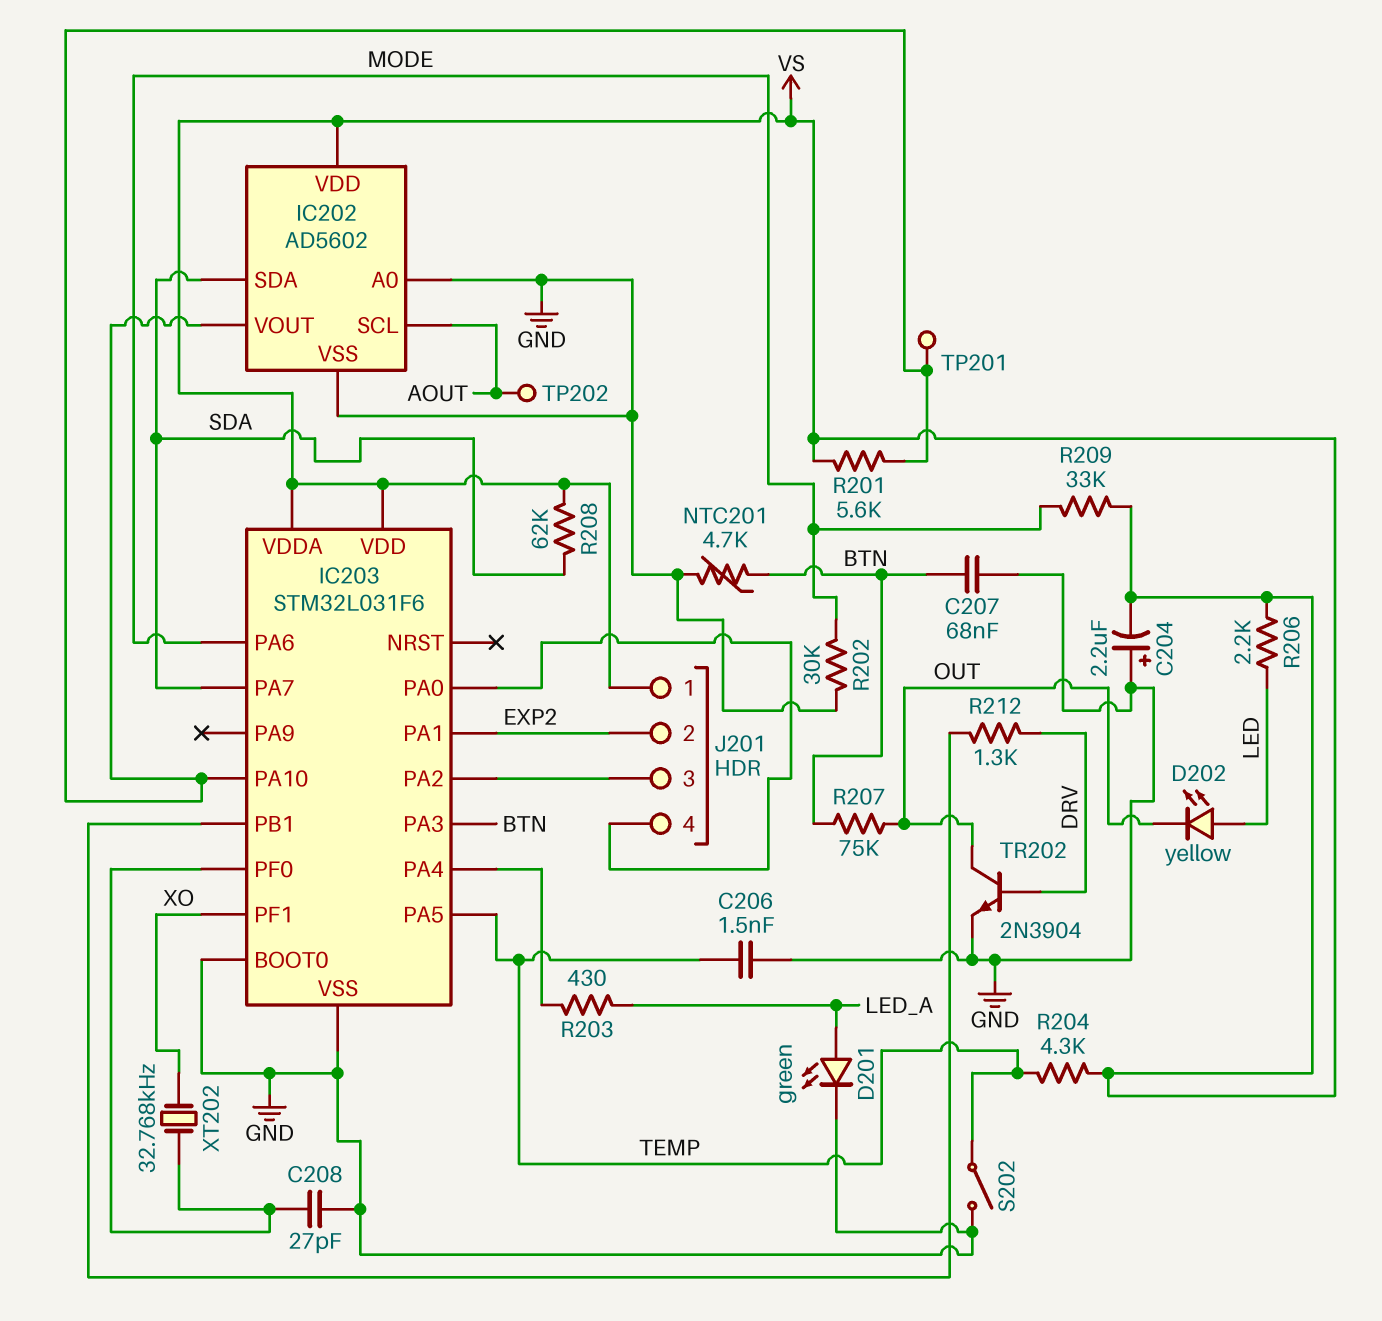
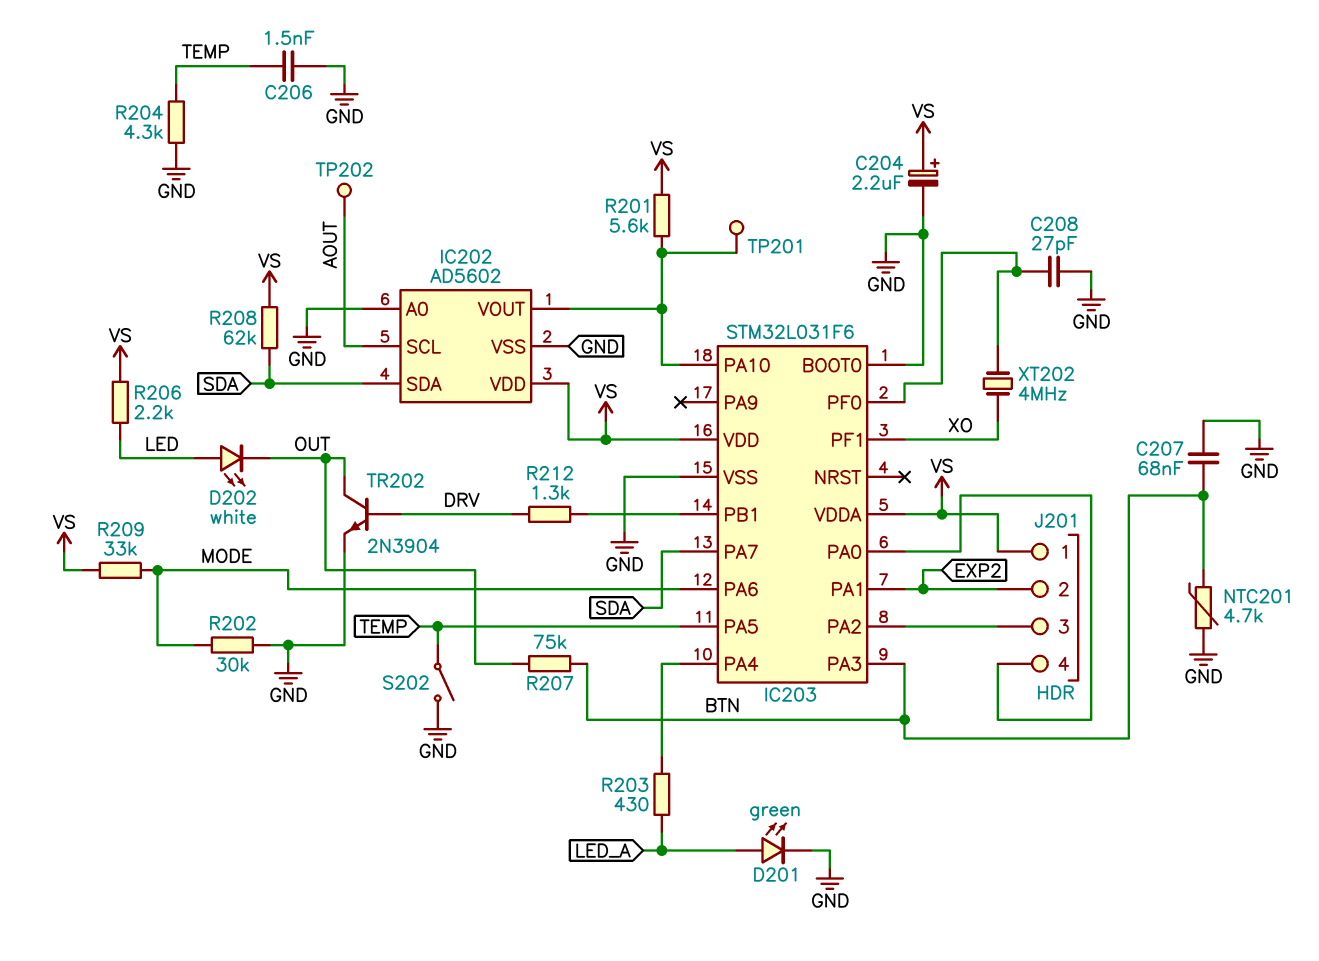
C204: 2.2uF (plus GND, minus VS) -> 2.2uF (plus VS, minus GND)
D202: LED yellow (A LED, K OUT) -> LED white (A LED, K OUT)
R204: 4.3k (TEMP, VS) -> 4.3k (GND, TEMP)
XT202: 32.768kHz (IC203/PF0, XO) -> 4MHz (IC203/PF0, XO)

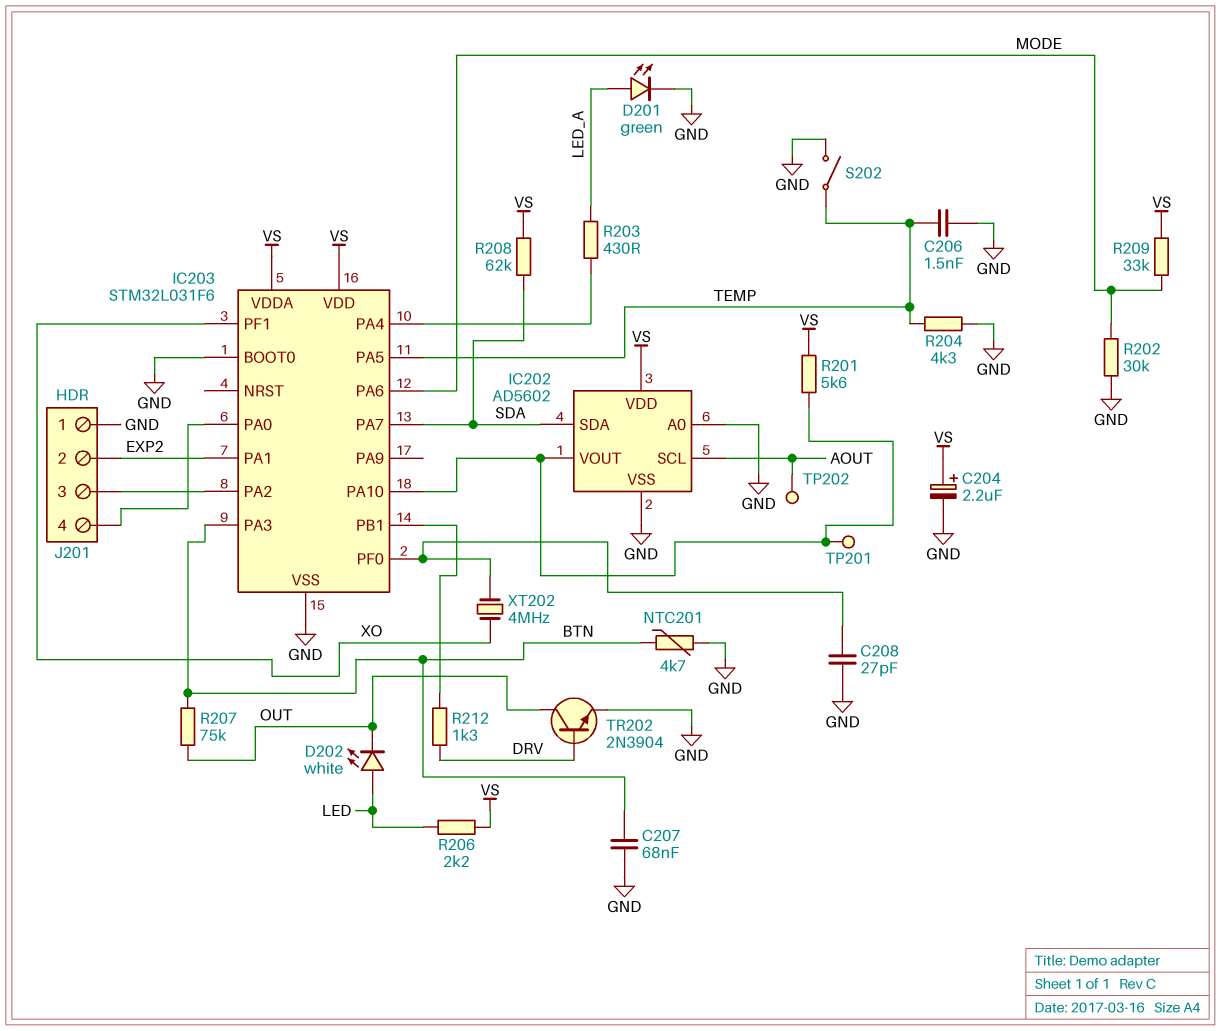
J201 pin 1: VS -> GND

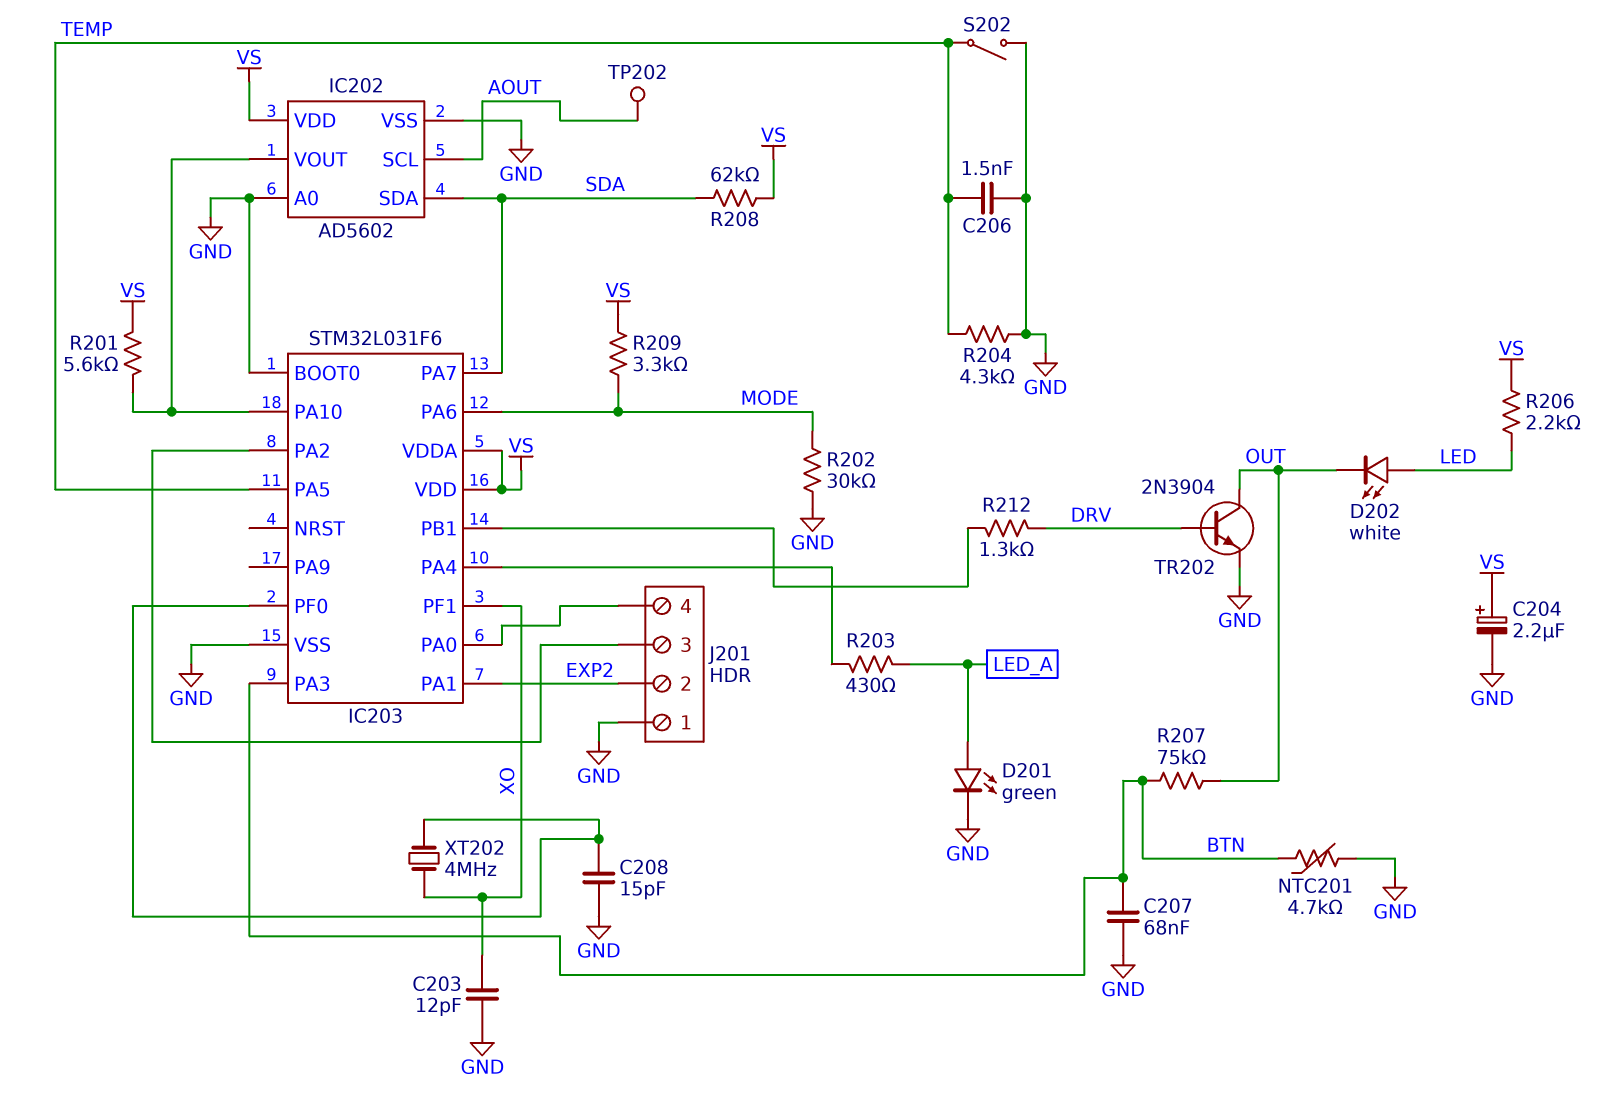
C203: none -> 12pF (GND, XO)
C208: 27pF (GND, IC203/PF0) -> 15pF (GND, IC203/PF0)
R209: 33k (MODE, VS) -> 3.3k (MODE, VS)
TP201: test point (IC202/VOUT) -> none

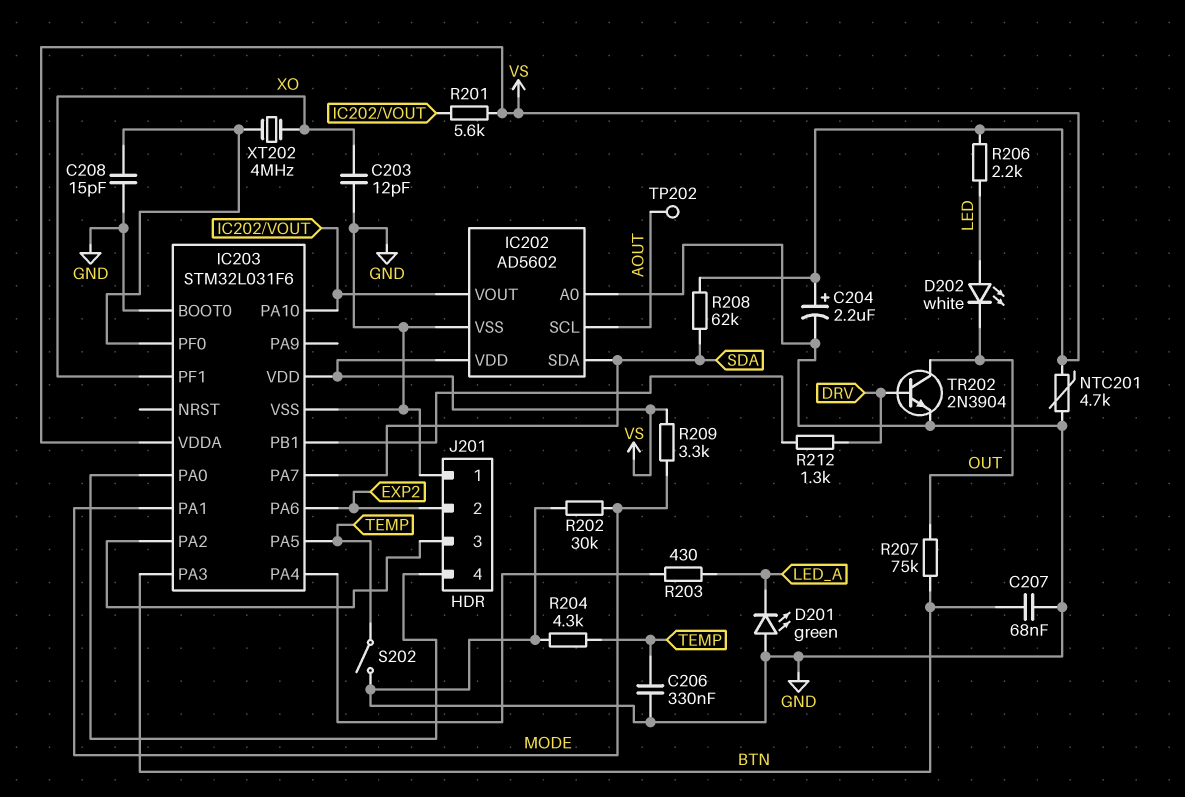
C206: 1.5nF (GND, TEMP) -> 330nF (GND, TEMP)
D201: LED green (A LED_A, K GND) -> LED green (A GND, K LED_A)
IC203 pin PA1: EXP2 -> MODE
IC203 pin PA6: MODE -> EXP2
NTC201: 4.7k (BTN, GND) -> 4.7k (GND, VS)

